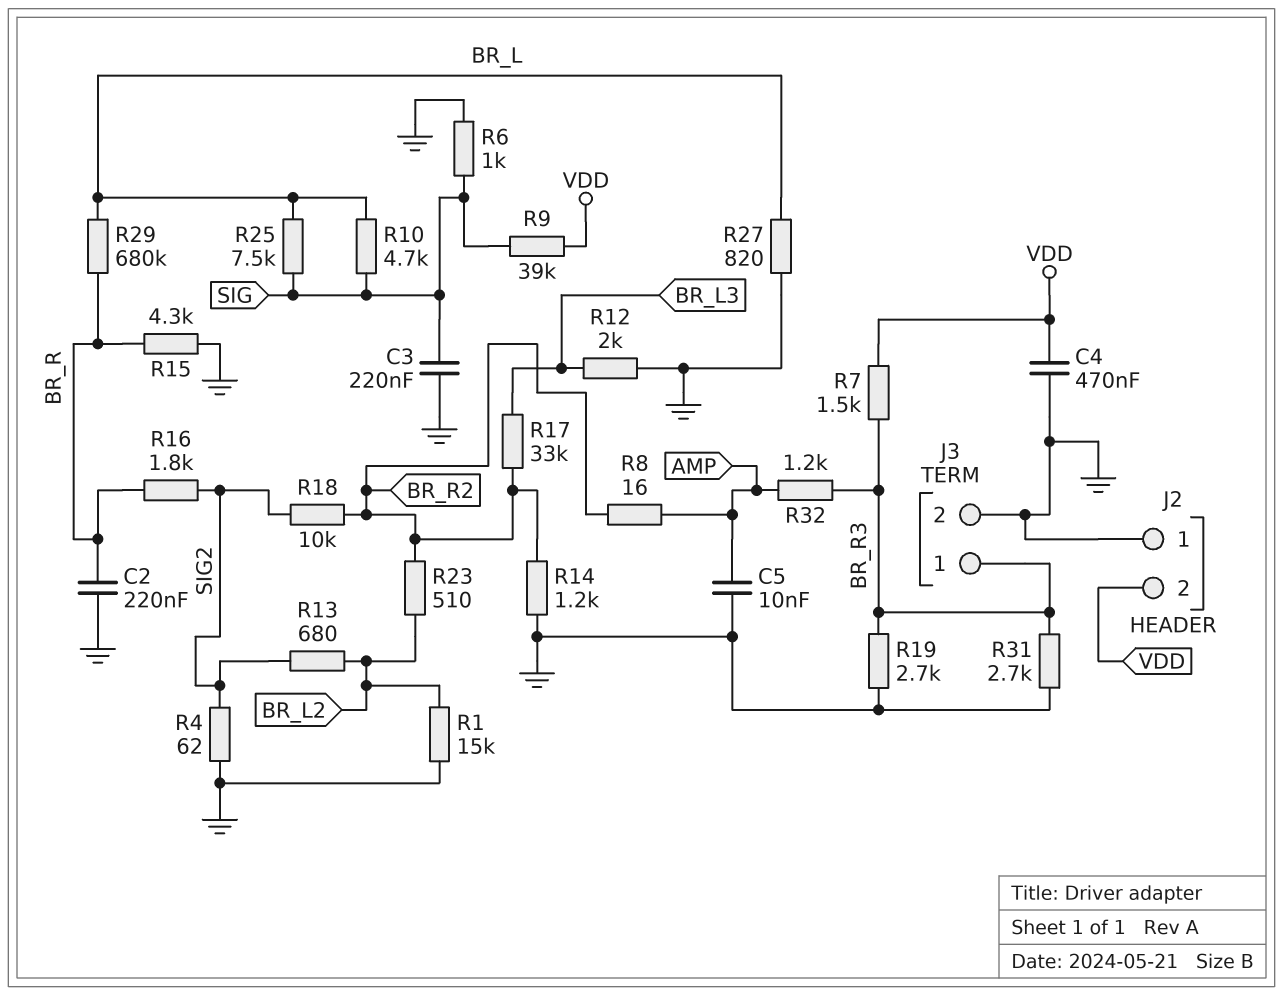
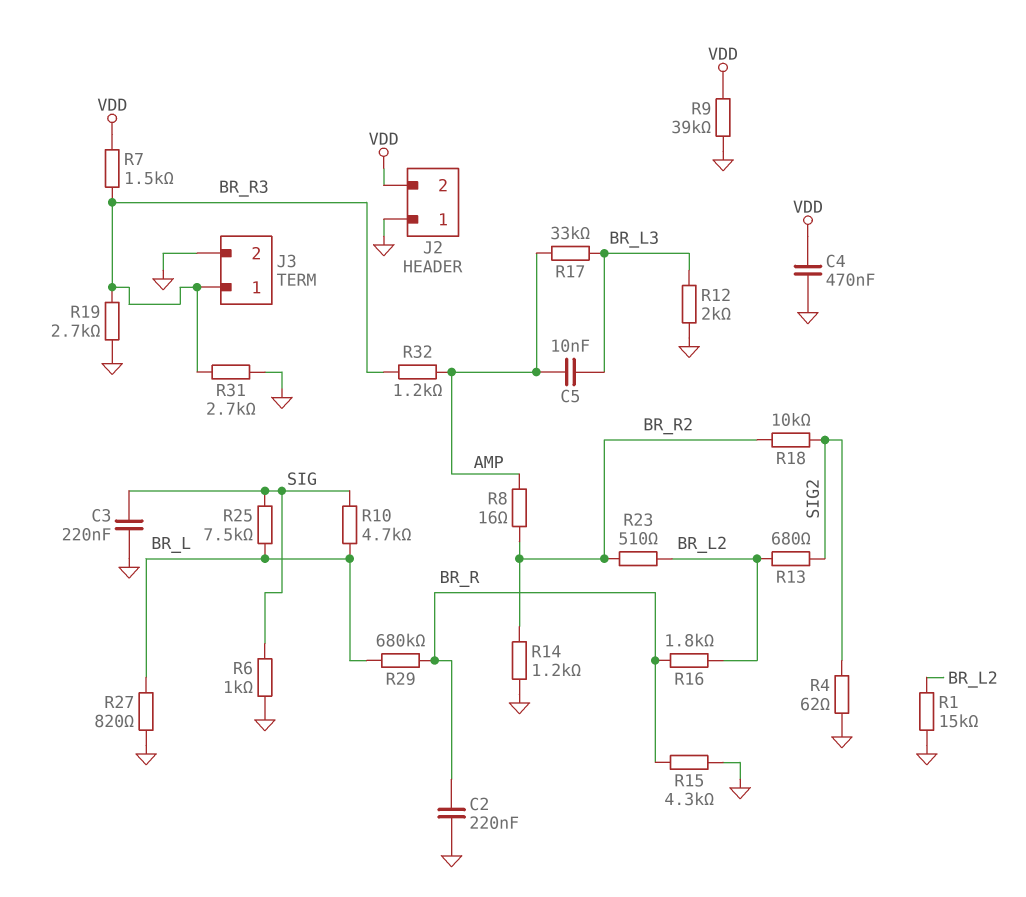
C5: 10nF (AMP, GND) -> 10nF (AMP, BR_L3)
R9: 39k (SIG, VDD) -> 39k (GND, VDD)
R16: 1.8k (BR_R, SIG2) -> 1.8k (BR_L2, BR_R)
R17: 33k (BR_L3, BR_R2) -> 33k (AMP, BR_L3)

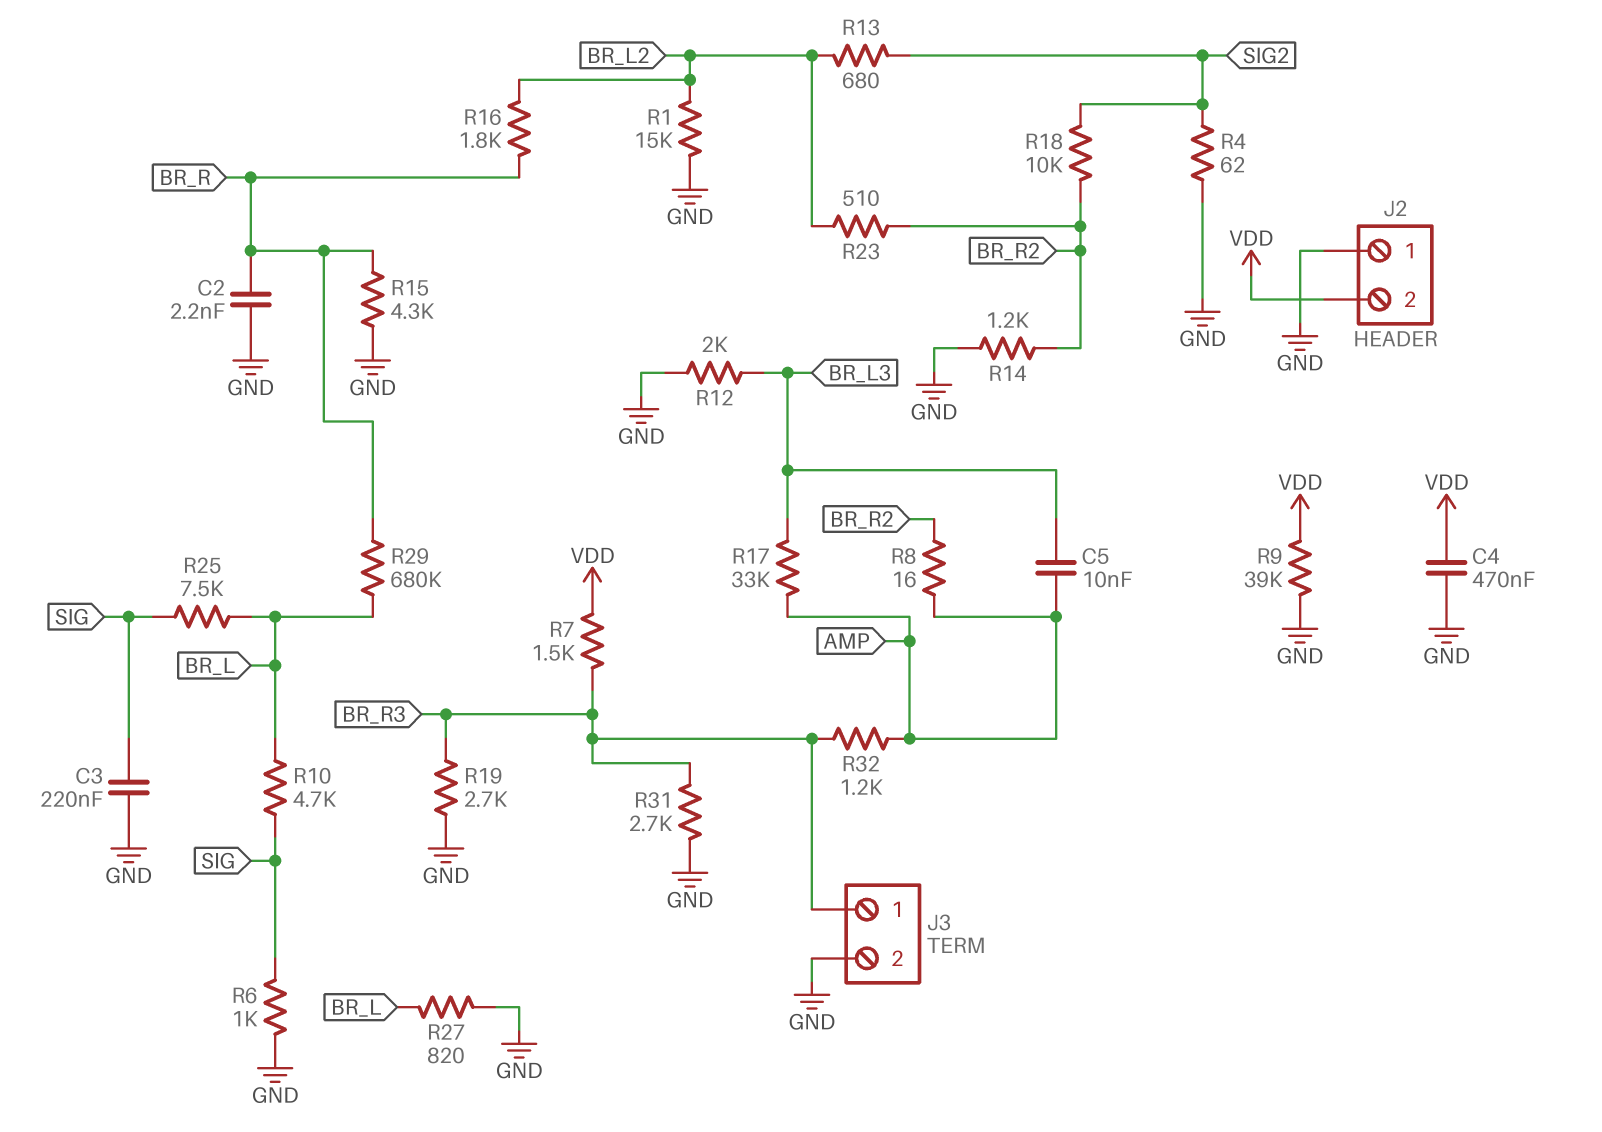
C2: 220nF (BR_R, GND) -> 2.2nF (BR_R, GND)

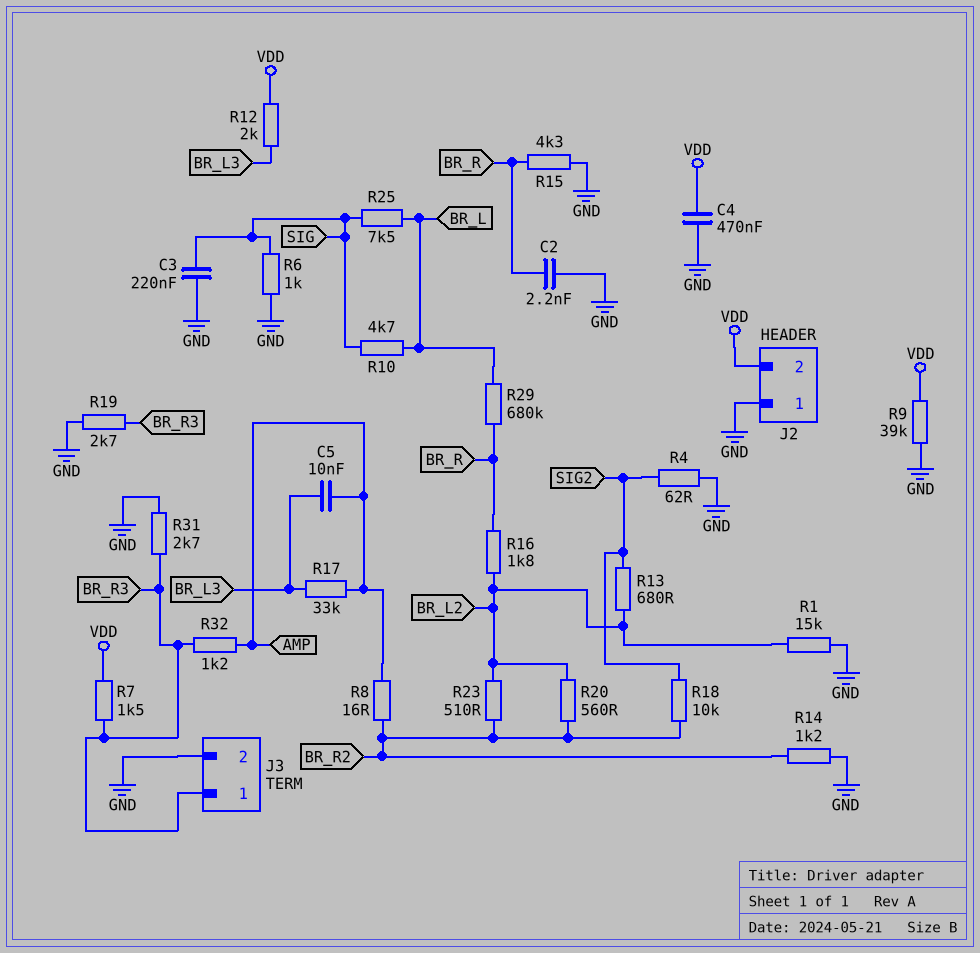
R12: 2k (BR_L3, GND) -> 2k (BR_L3, VDD)
R20: none -> 560 (BR_L2, BR_R2)
R27: 820 (BR_L, GND) -> none

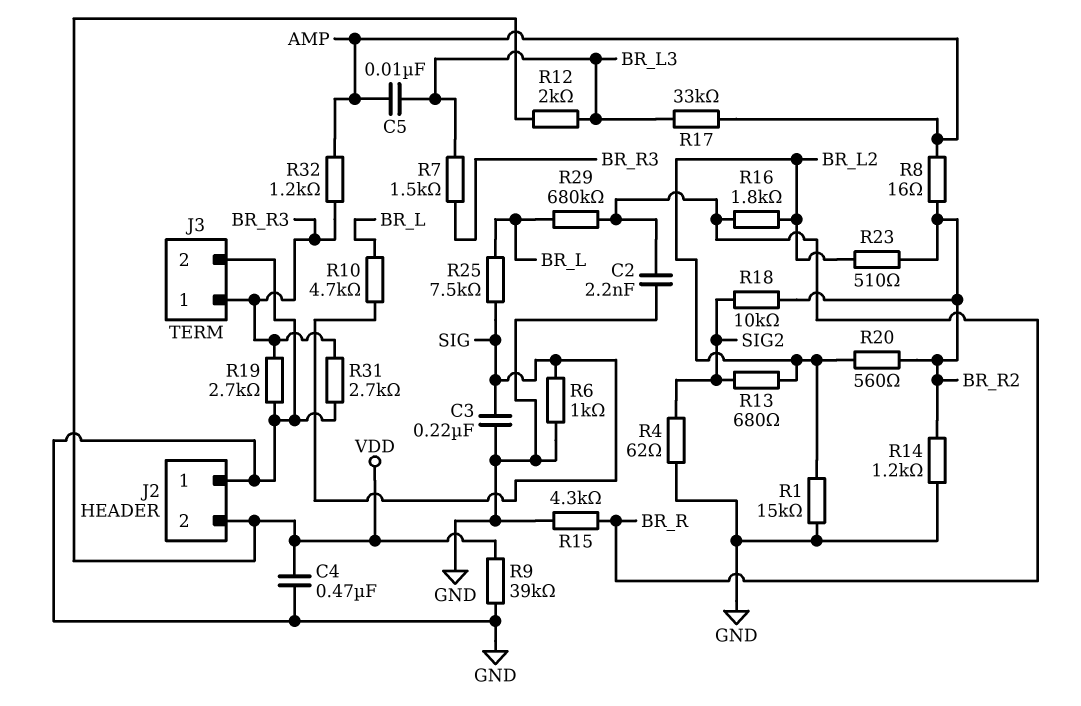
R7: 1.5k (BR_R3, VDD) -> 1.5k (BR_L3, BR_R3)

